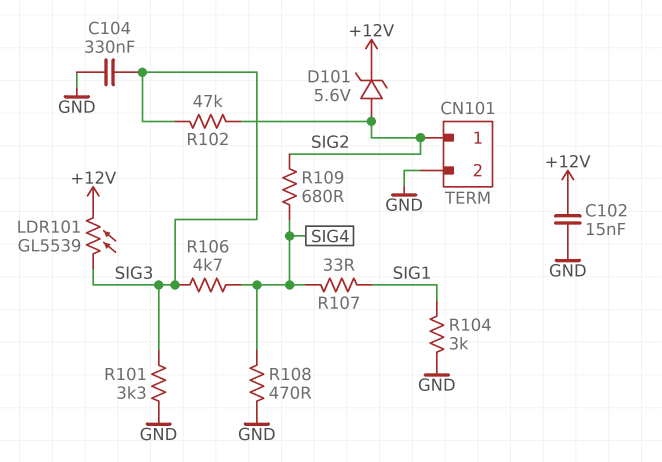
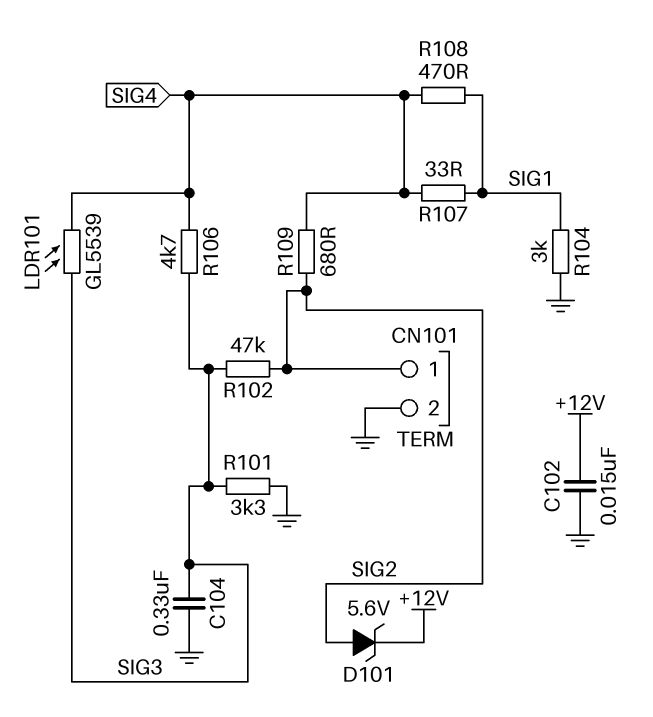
LDR101: GL5539 (+12V, SIG3) -> GL5539 (SIG3, SIG4)
R108: 470 (GND, SIG4) -> 470 (SIG1, SIG4)

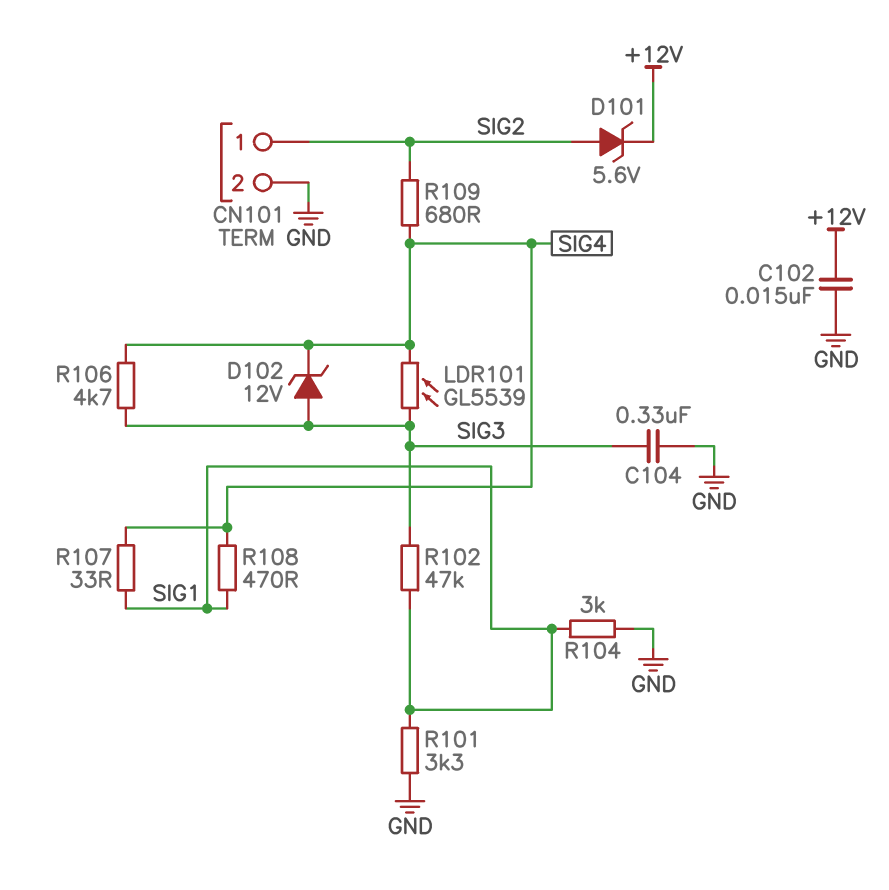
D102: none -> zener 12V (A SIG3, K SIG4)
R101: 3.3k (GND, SIG3) -> 3.3k (GND, SIG1)
R102: 47k (SIG2, SIG3) -> 47k (SIG1, SIG3)

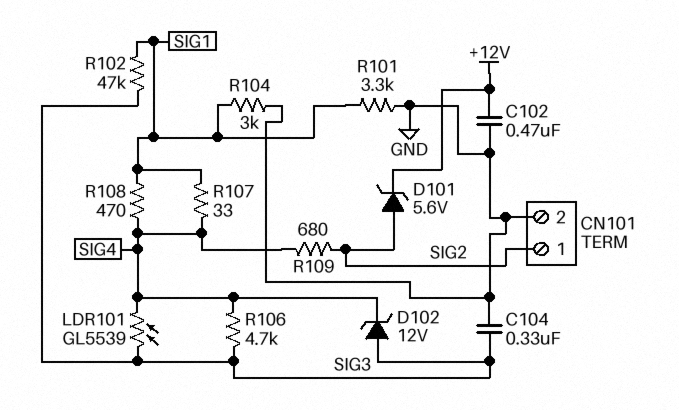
C102: 15nF (+12V, GND) -> 470nF (+12V, GND)

